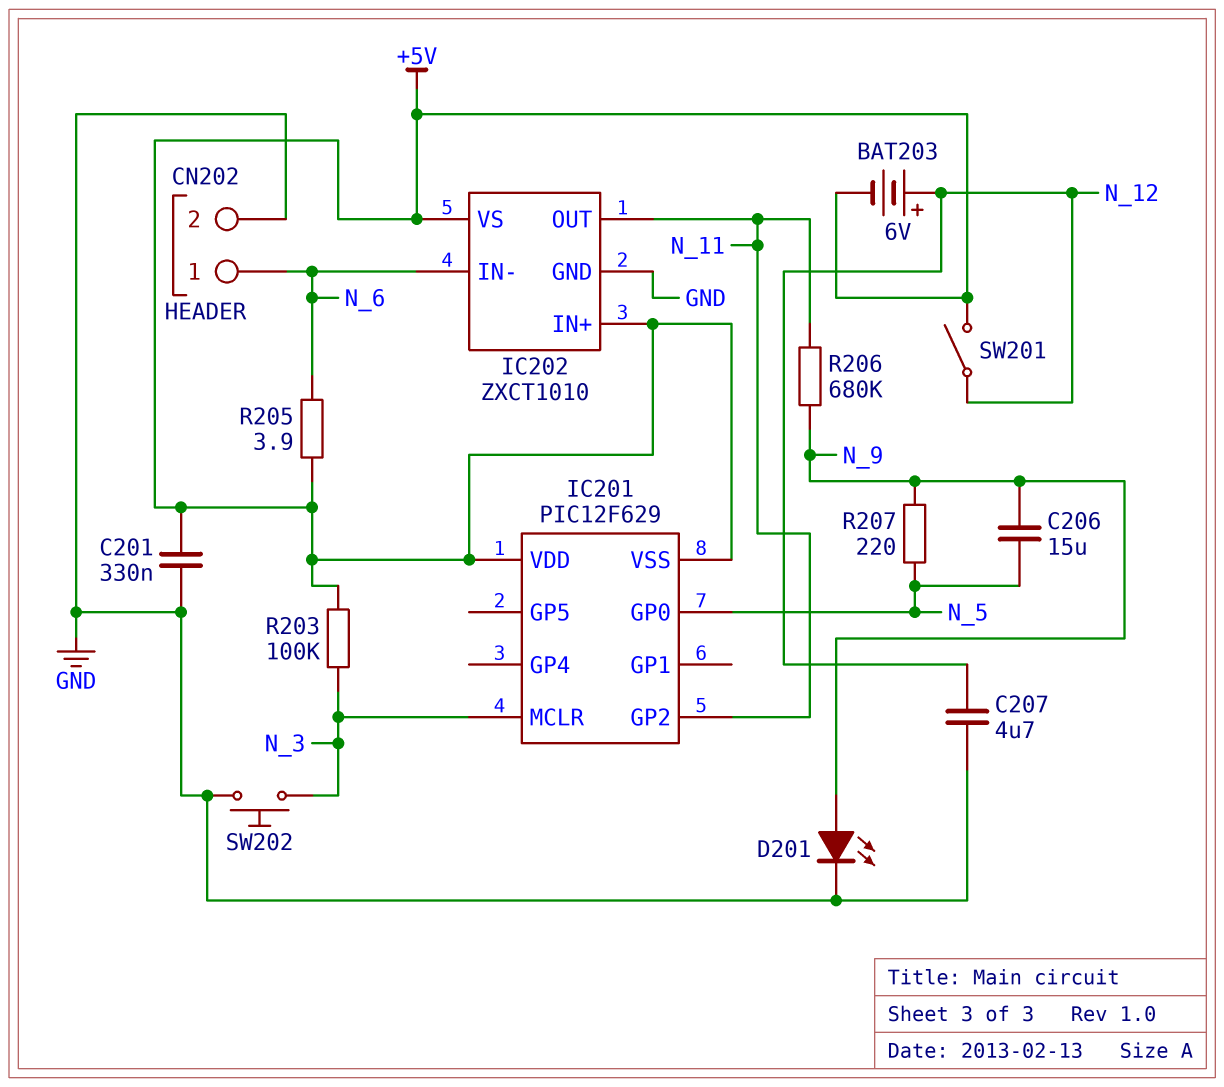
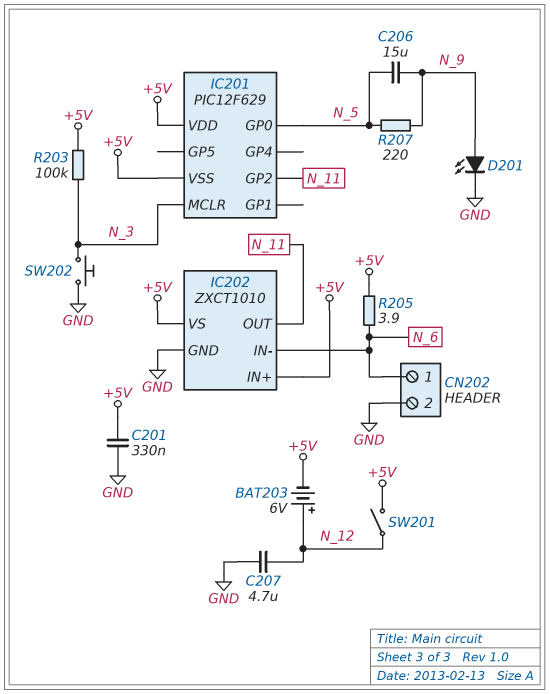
R206: 680k (N_9, N_11) -> none

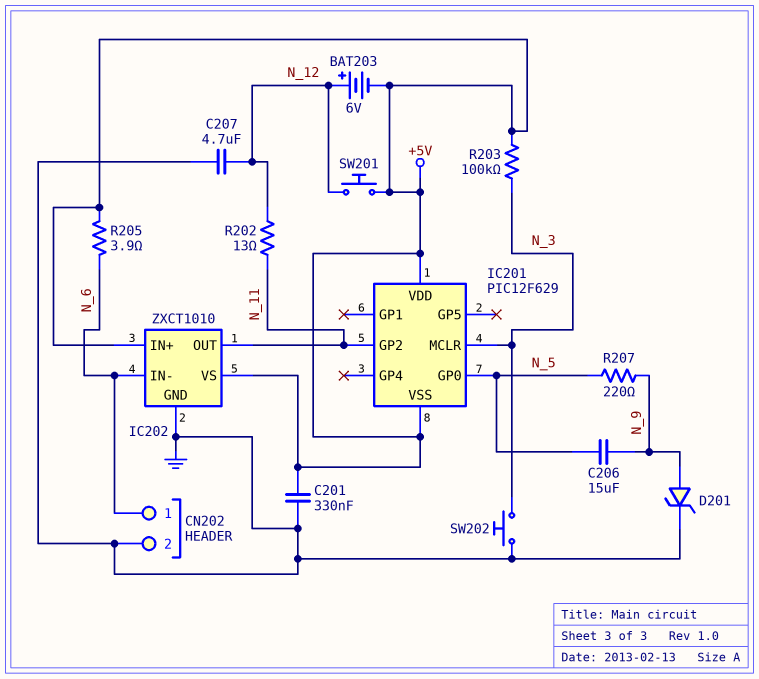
D201: LED (A N_9, K GND) -> zener (A N_9, K GND)
R202: none -> 13 (N_11, N_12)
SW201: switch (+5V, N_12) -> button (+5V, N_12)

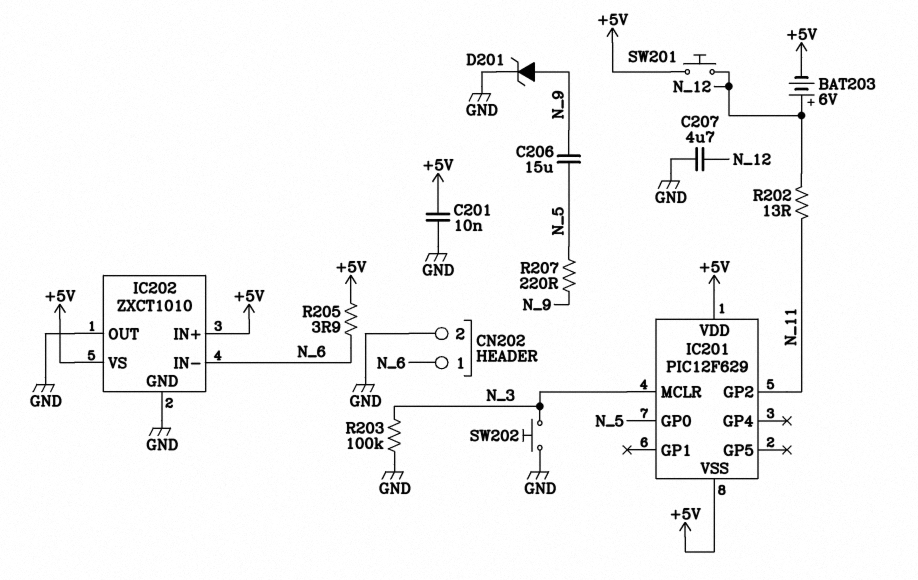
C201: 330nF (+5V, GND) -> 10nF (+5V, GND)
IC202 pin OUT: N_11 -> GND
R203: 100k (+5V, N_3) -> 100k (GND, N_3)

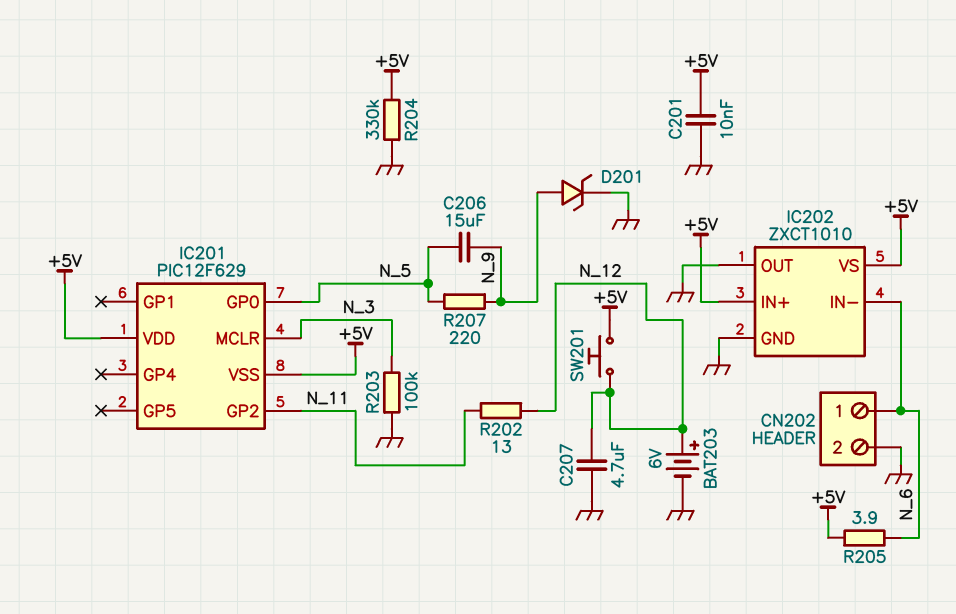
BAT203: 6V (plus N_12, minus +5V) -> 6V (plus N_12, minus GND)
R204: none -> 330k (+5V, GND)
SW202: button (GND, N_3) -> none

